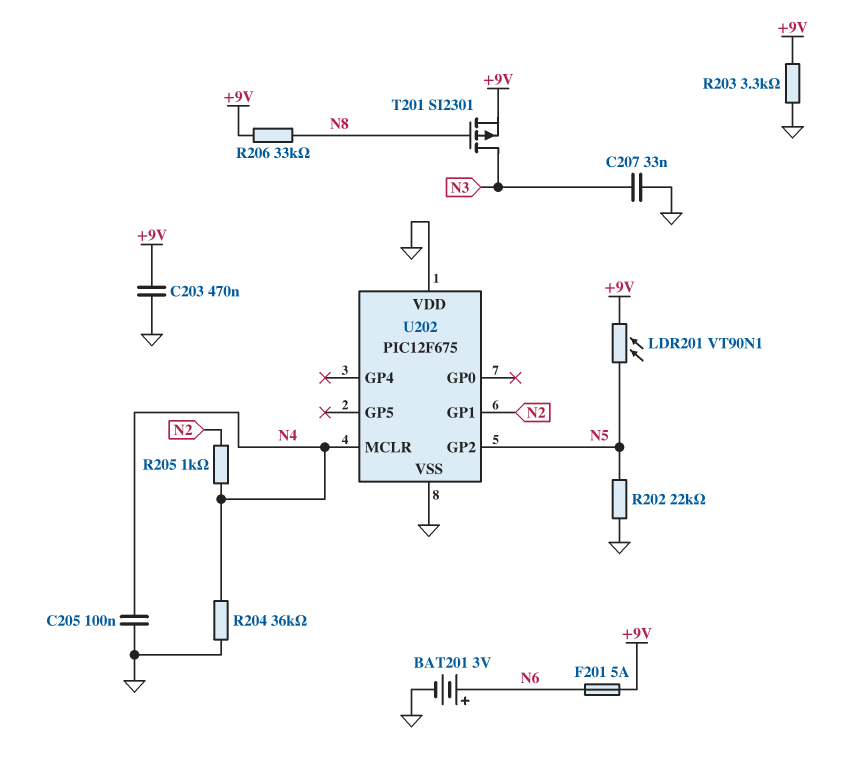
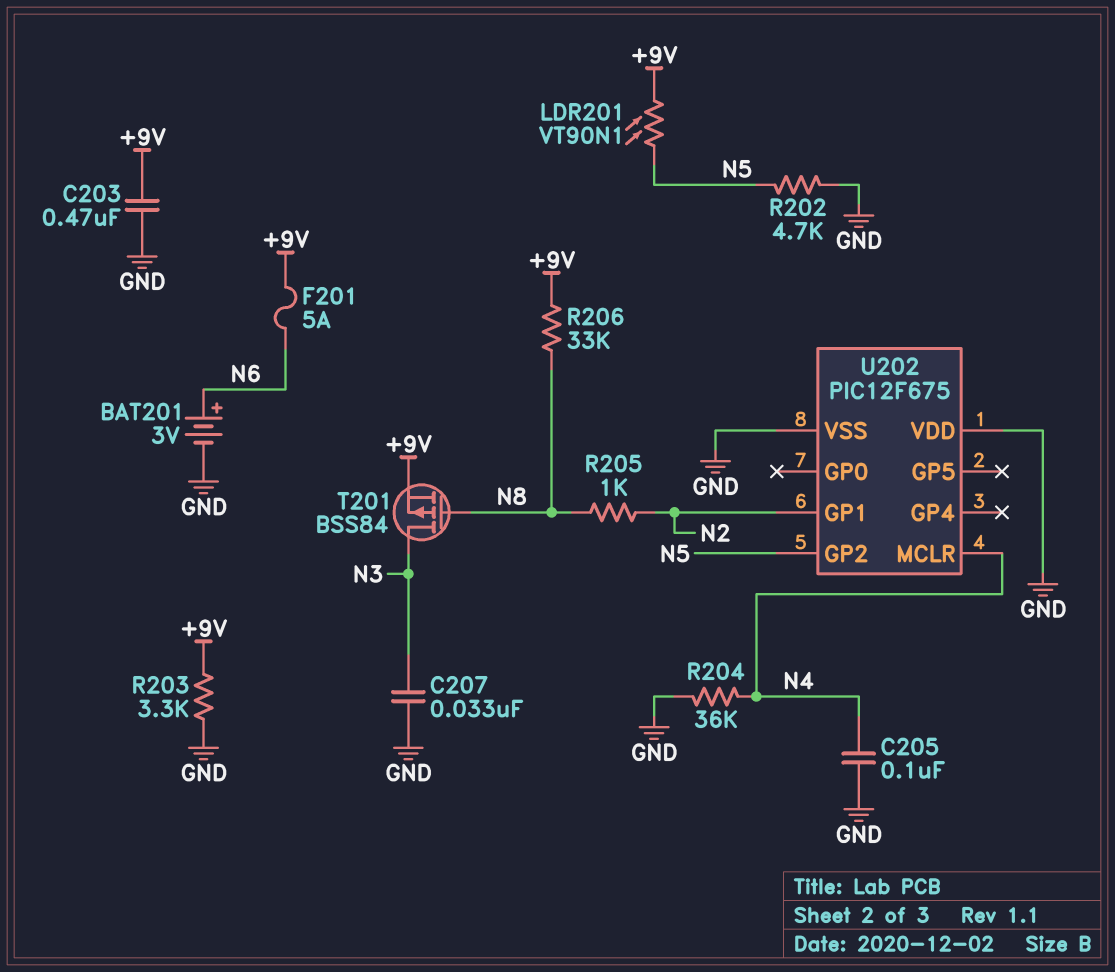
R202: 22k (GND, N5) -> 4.7k (GND, N5)
R205: 1k (N2, N4) -> 1k (N2, N8)
T201: PMOS SI2301 (G N8, D N3, S +9V) -> PMOS BSS84 (G N8, D N3, S +9V)

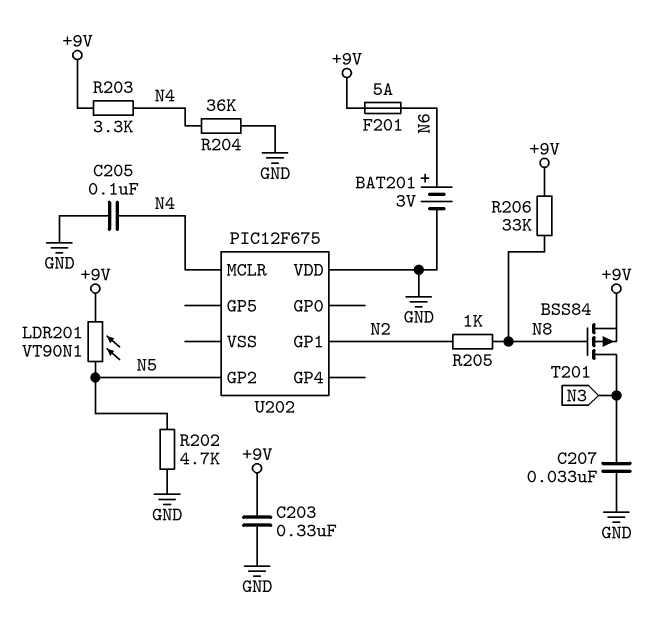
C203: 470nF (+9V, GND) -> 330nF (+9V, GND)
R203: 3.3k (+9V, GND) -> 3.3k (+9V, N4)
U202 pin VSS: GND -> none

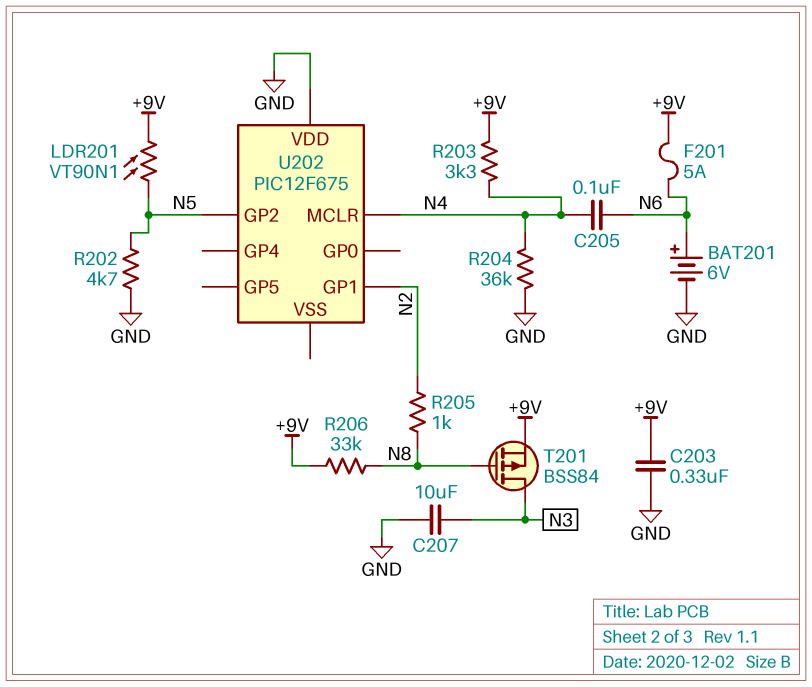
BAT201: 3V (plus N6, minus GND) -> 6V (plus N6, minus GND)
C205: 100nF (GND, N4) -> 100nF (N4, N6)
C207: 33nF (GND, N3) -> 10uF (GND, N3)

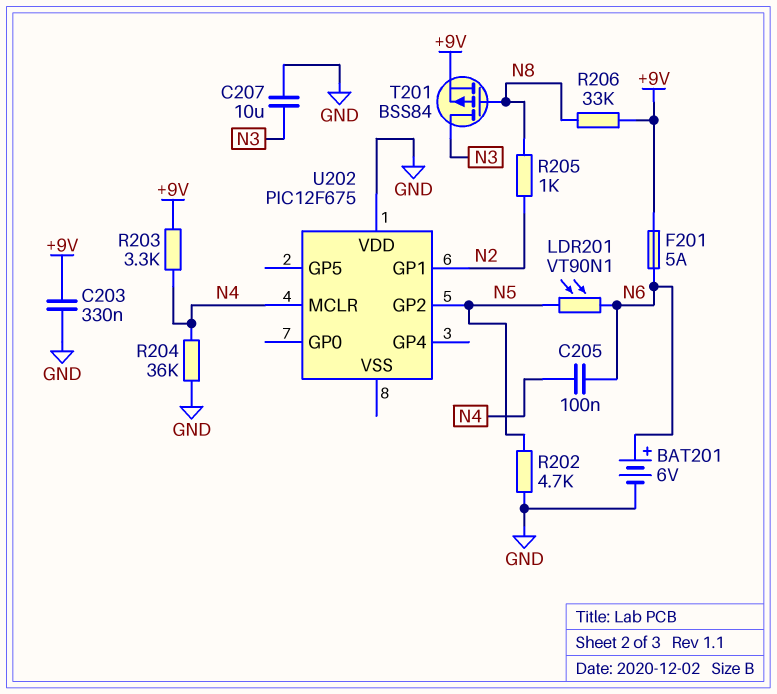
LDR201: VT90N1 (+9V, N5) -> VT90N1 (N5, N6)

